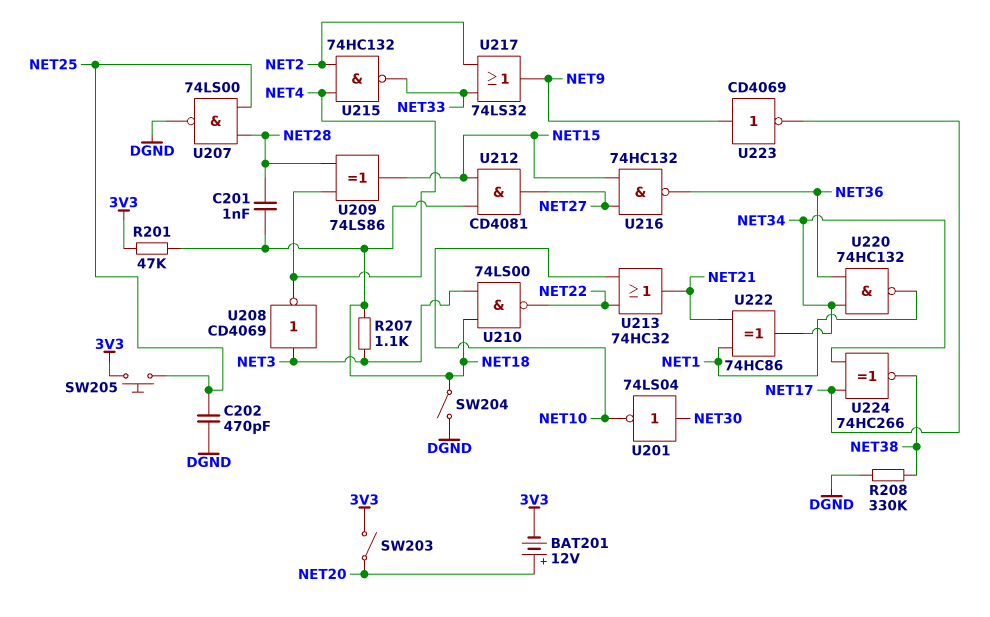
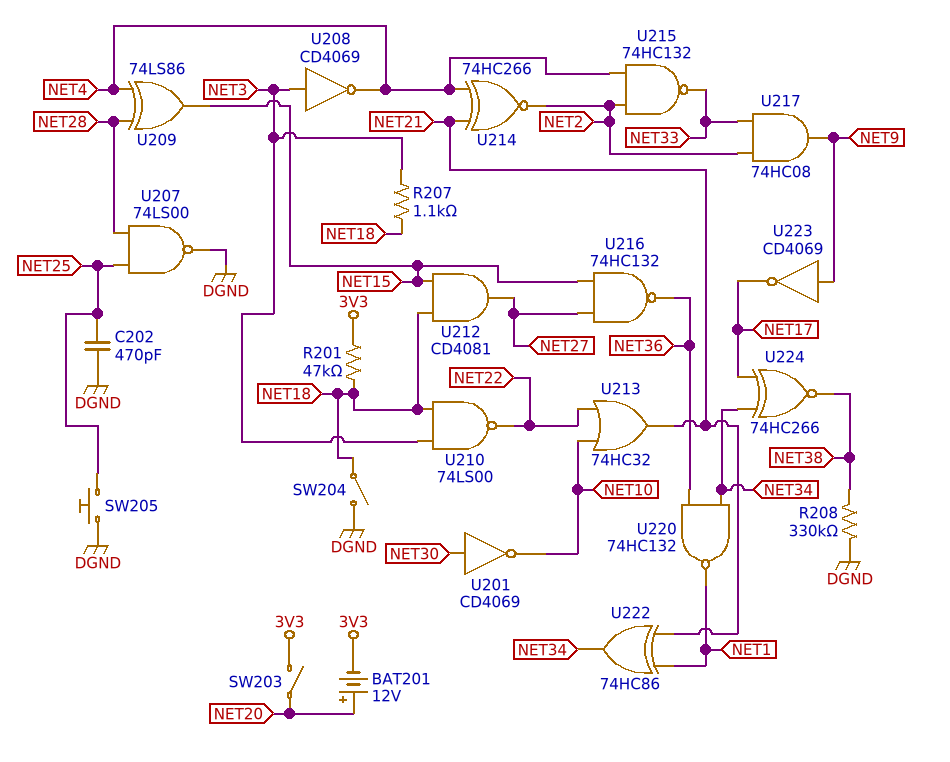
C201: 1nF (NET18, NET28) -> none
SW205: button (3V3, NET25) -> button (DGND, NET25)
U201: NOT 74LS04 (in NET30, out NET10) -> NOT CD4069 (in NET30, out NET10)
U214: none -> XNOR 74HC266 (in NET4, in NET21, out NET2)
U217: OR 74LS32 (in NET2, in NET33, out NET9) -> AND 74HC08 (in NET2, in NET33, out NET9)

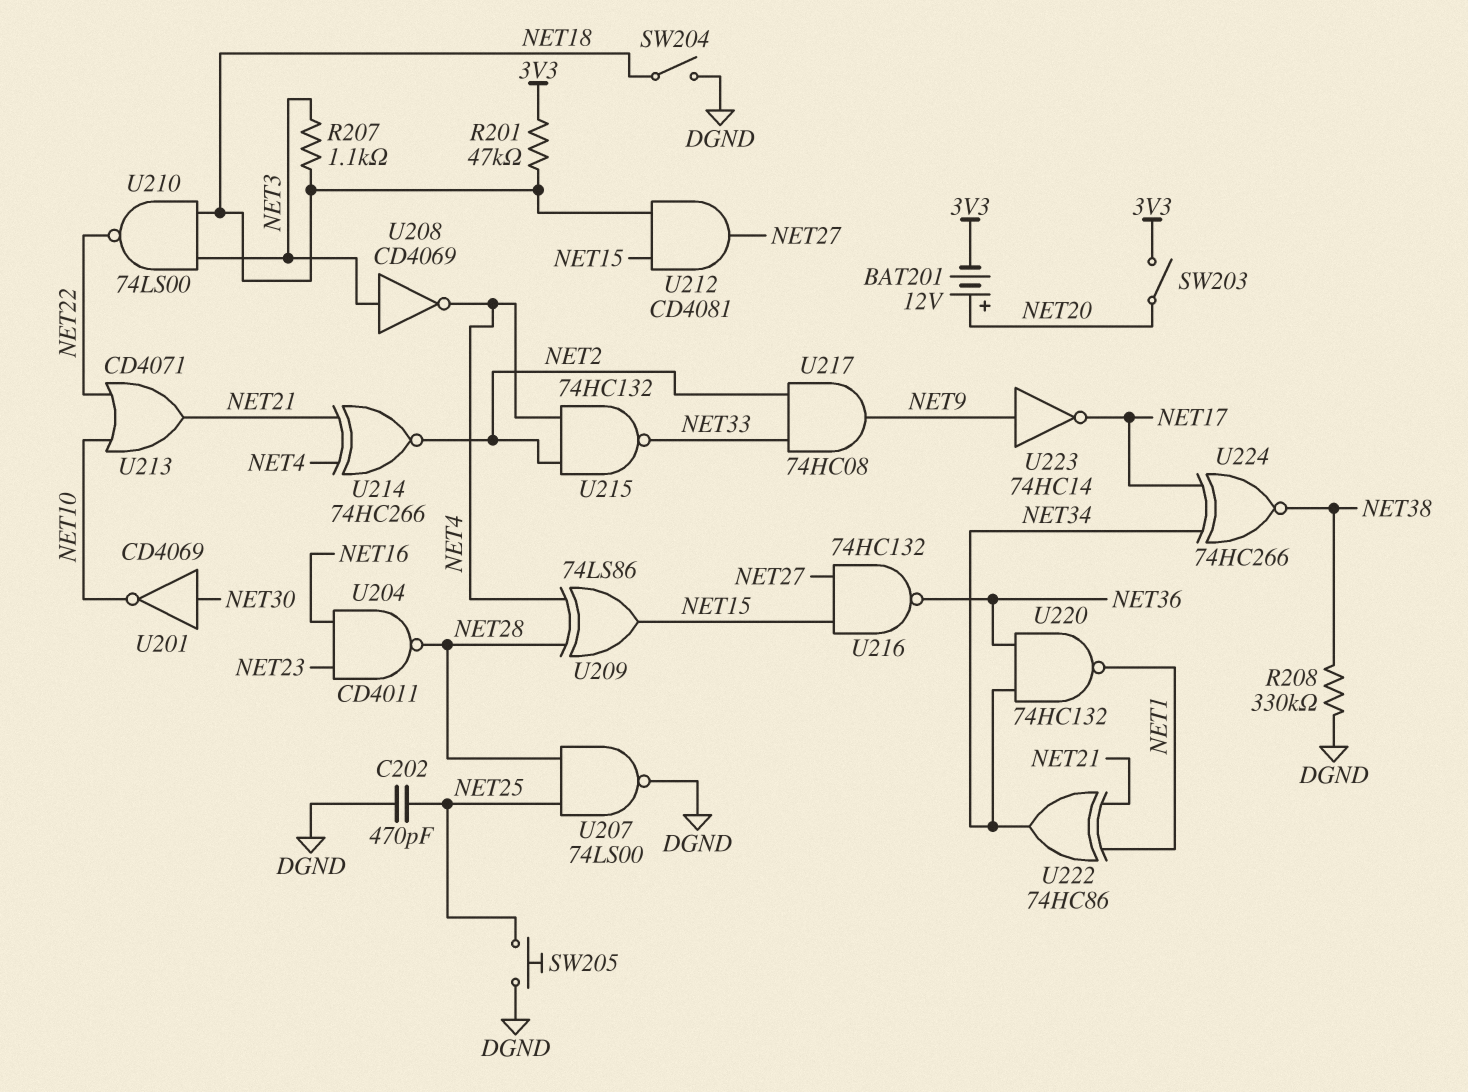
U204: none -> NAND CD4011 (in NET16, in NET23, out NET28)
U213: OR 74HC32 (in NET10, in NET22, out NET21) -> OR CD4071 (in NET10, in NET22, out NET21)
U223: NOT CD4069 (in NET9, out NET17) -> NOT 74HC14 (in NET9, out NET17)

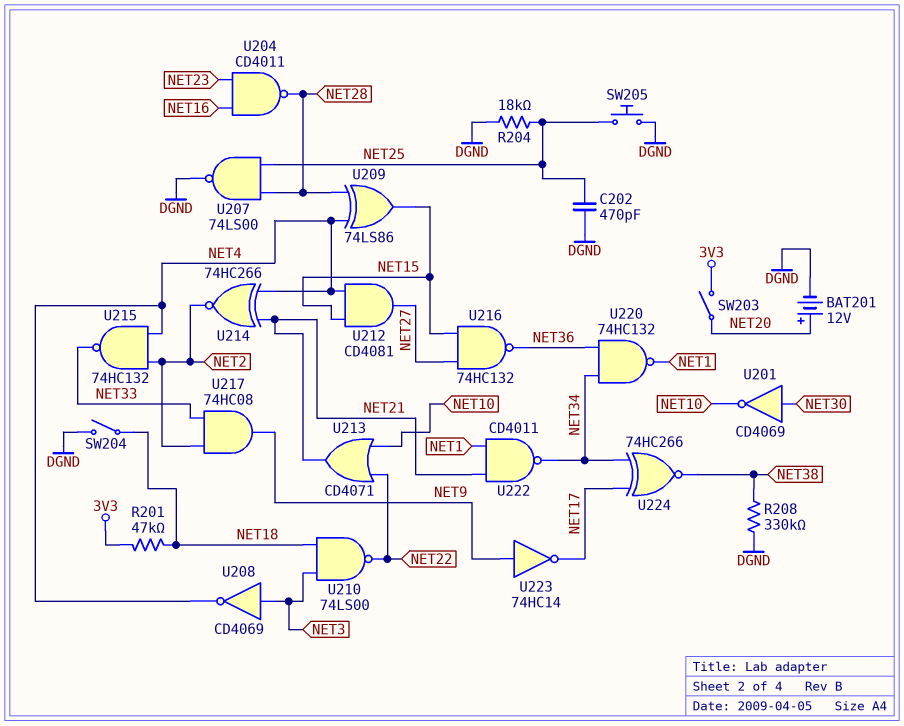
BAT201: 12V (plus NET20, minus 3V3) -> 12V (plus NET20, minus DGND)
R204: none -> 18k (DGND, NET25)
R207: 1.1k (NET3, NET18) -> none
U212: AND CD4081 (in NET15, in NET18, out NET27) -> AND CD4081 (in NET4, in NET15, out NET27)
U222: XOR 74HC86 (in NET1, in NET21, out NET34) -> NAND CD4011 (in NET1, in NET21, out NET34)

